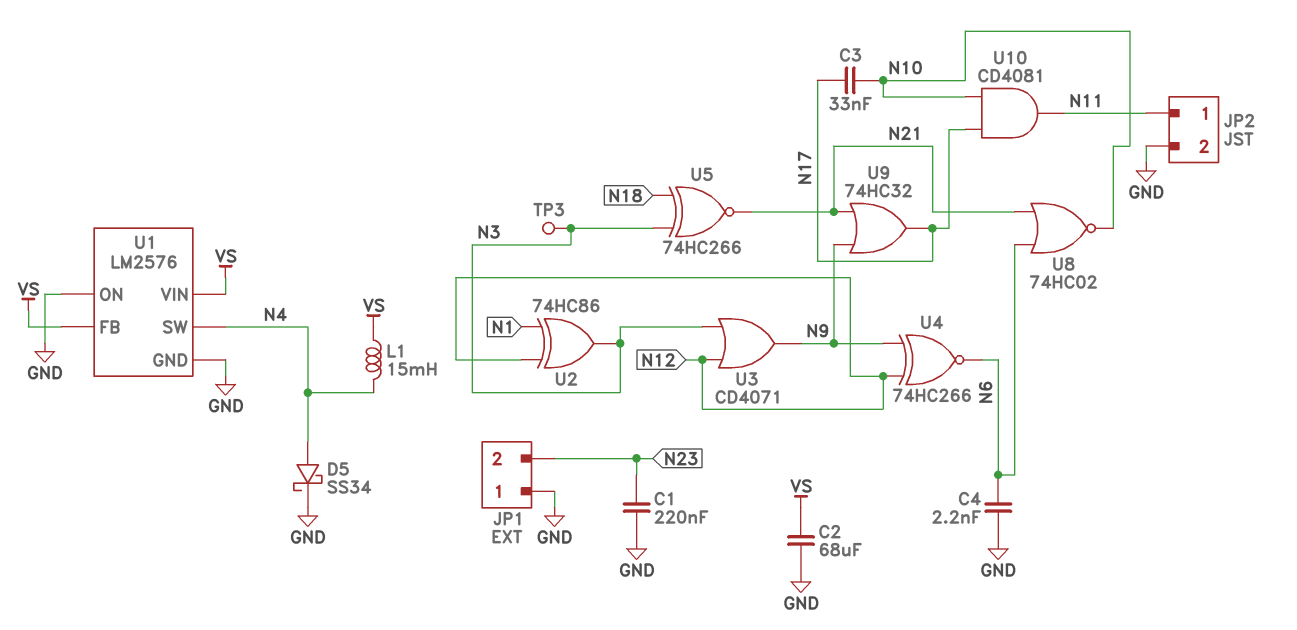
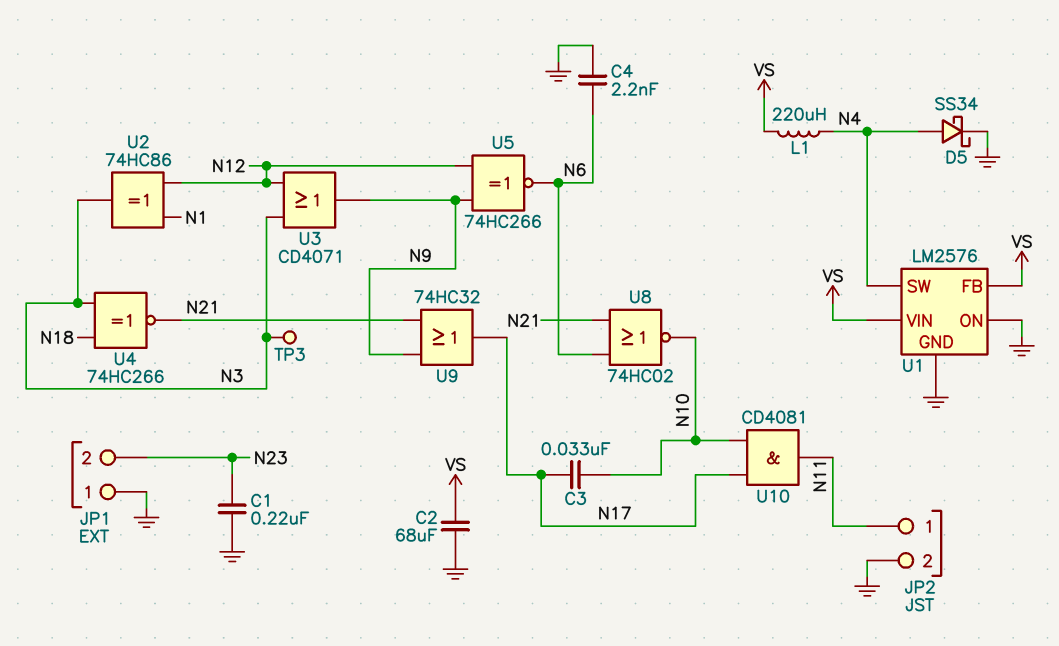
L1: 15mH (N4, VS) -> 220uH (N4, VS)
U4: XNOR 74HC266 (in N9, in N12, out N6) -> XNOR 74HC266 (in N3, in N18, out N21)
U5: XNOR 74HC266 (in N3, in N18, out N21) -> XNOR 74HC266 (in N9, in N12, out N6)

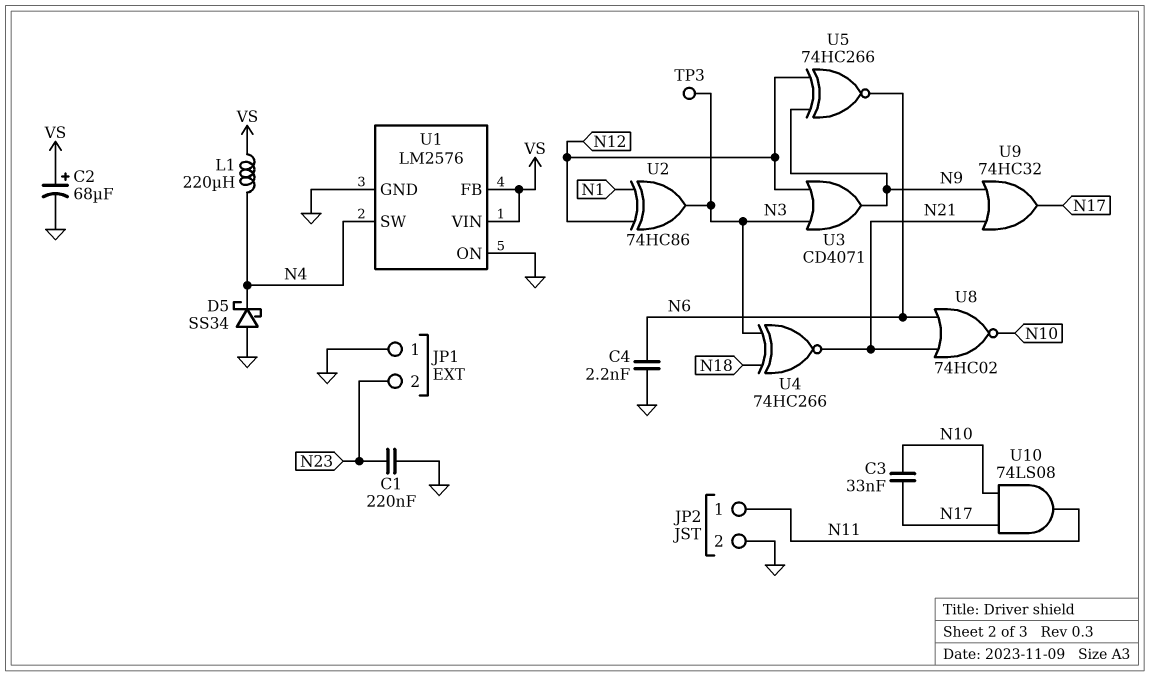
C2: 68uF (GND, VS) -> 68uF (plus VS, minus GND)
D5: schottky SS34 (A N4, K GND) -> schottky SS34 (A GND, K N4)
U10: AND CD4081 (in N10, in N17, out N11) -> AND 74LS08 (in N10, in N17, out N11)

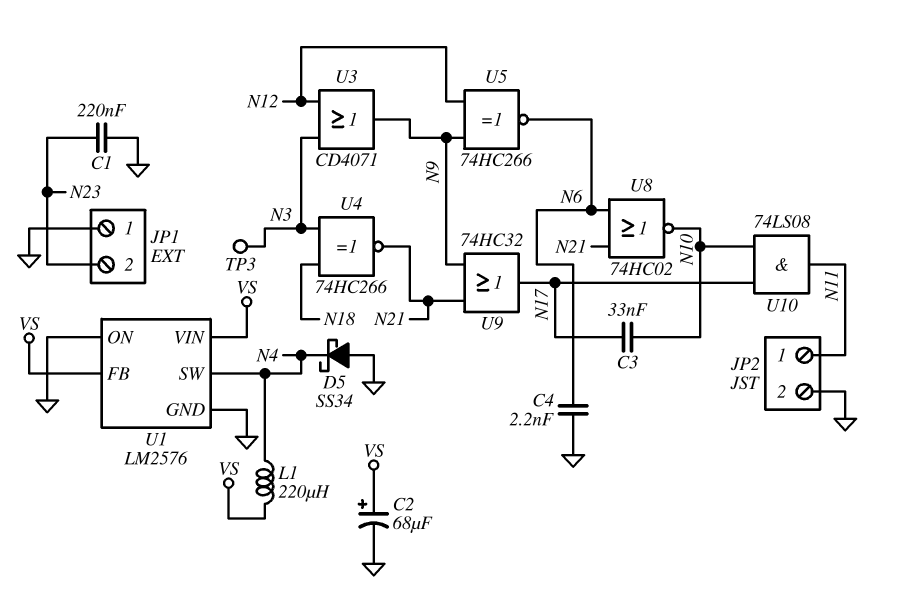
U2: XOR 74HC86 (in N1, in N12, out N3) -> none

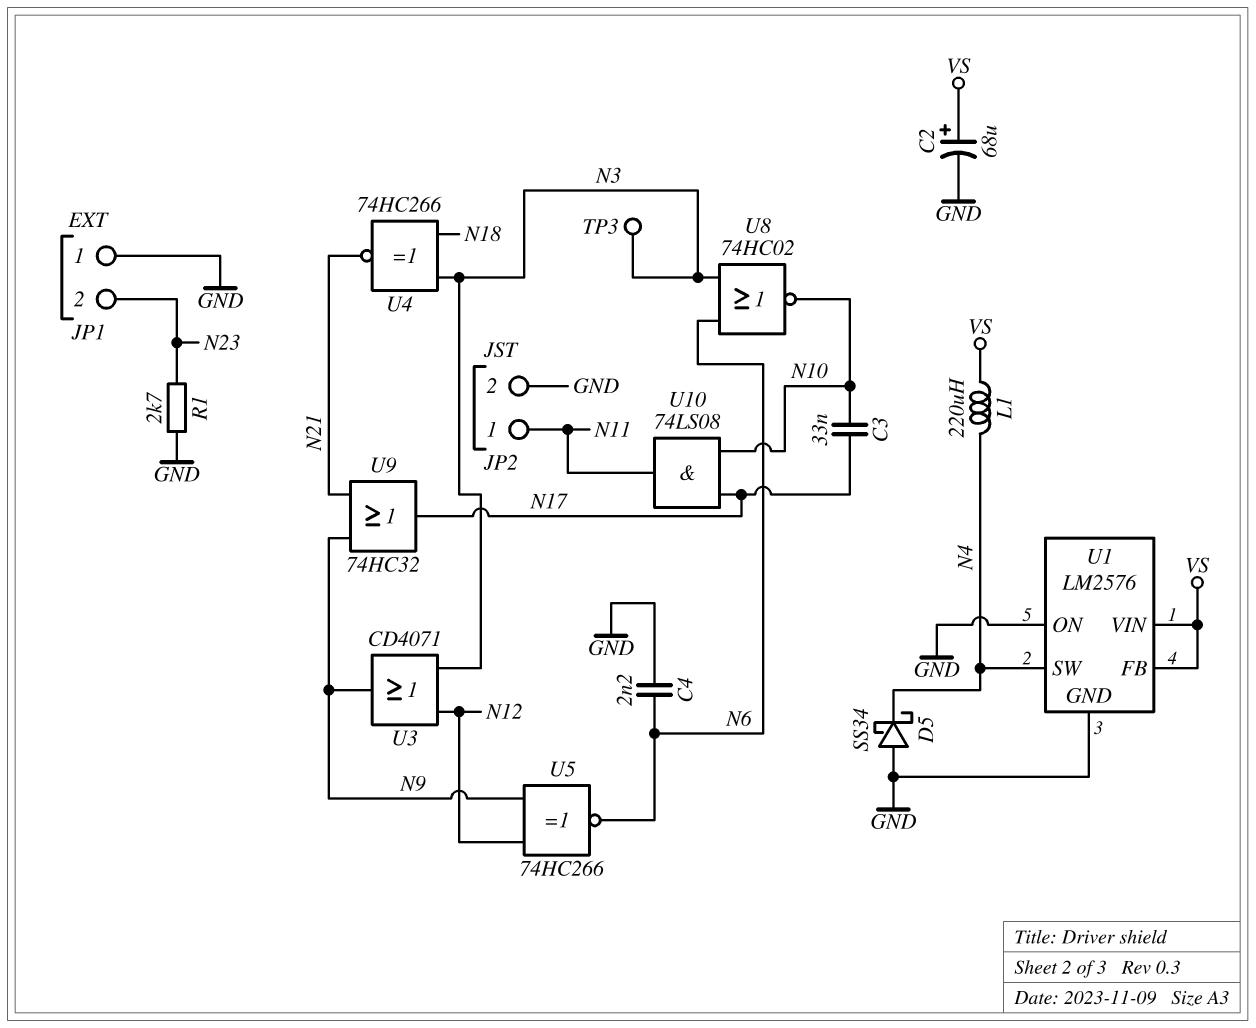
C1: 220nF (GND, N23) -> none
R1: none -> 2.7k (GND, N23)
U8: NOR 74HC02 (in N6, in N21, out N10) -> NOR 74HC02 (in N3, in N6, out N10)

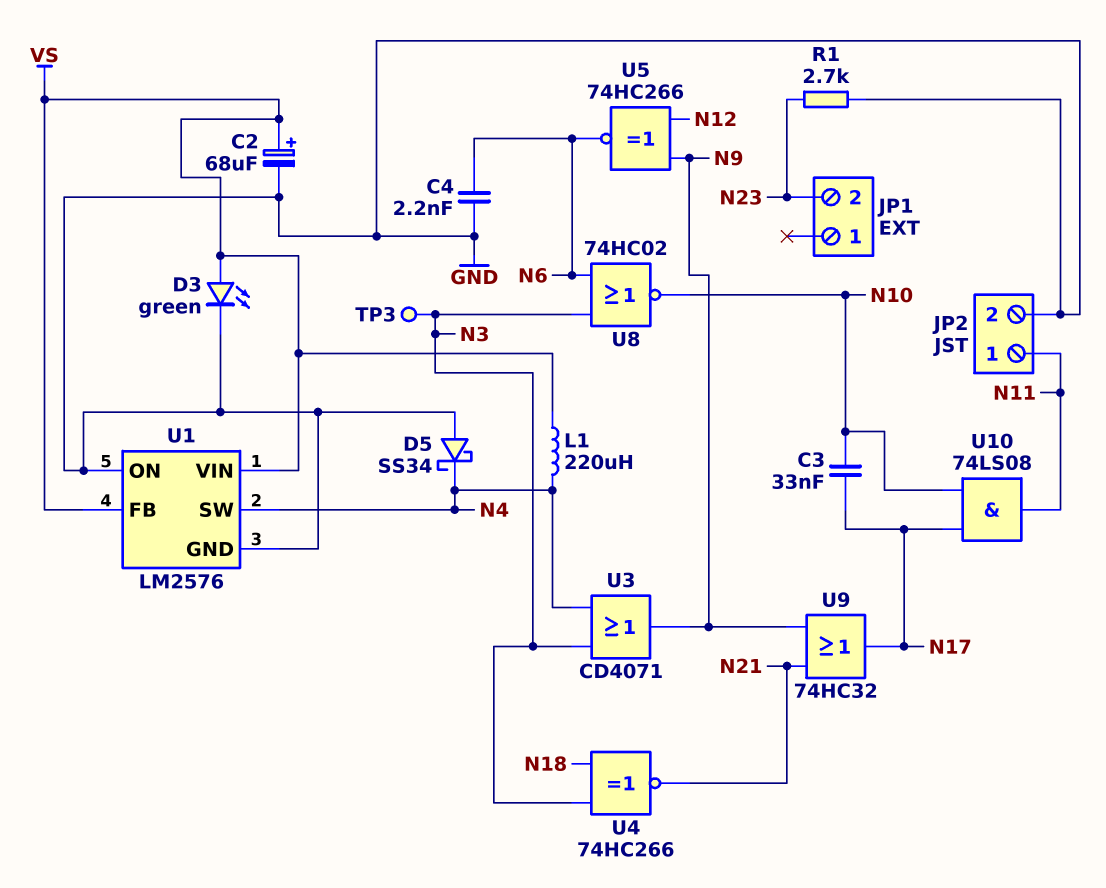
D3: none -> LED green (A VS, K GND)
JP1 pin 1: GND -> none
U3: OR CD4071 (in N3, in N12, out N9) -> OR CD4071 (in N3, in N4, out N9)

